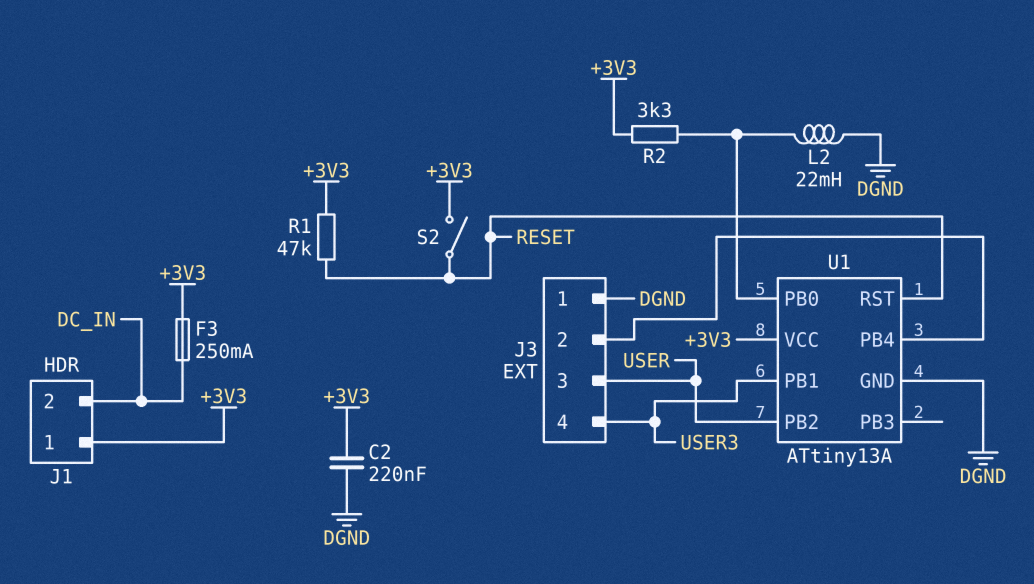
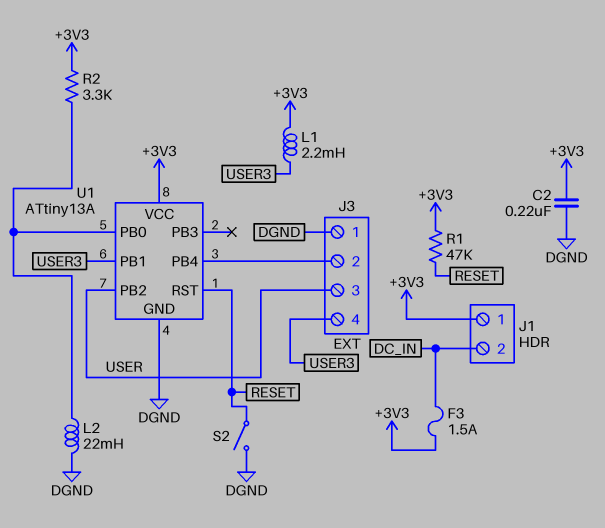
F3: 250mA (+3V3, DC_IN) -> 1.5A (+3V3, DC_IN)
L1: none -> 2.2mH (+3V3, USER3)
S2: switch (+3V3, RESET) -> switch (DGND, RESET)

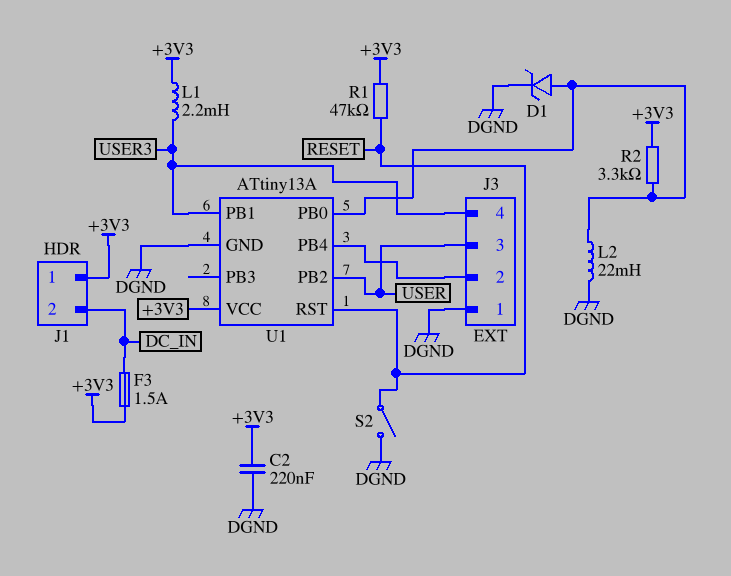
D1: none -> zener (A U1/PB0, K DGND)

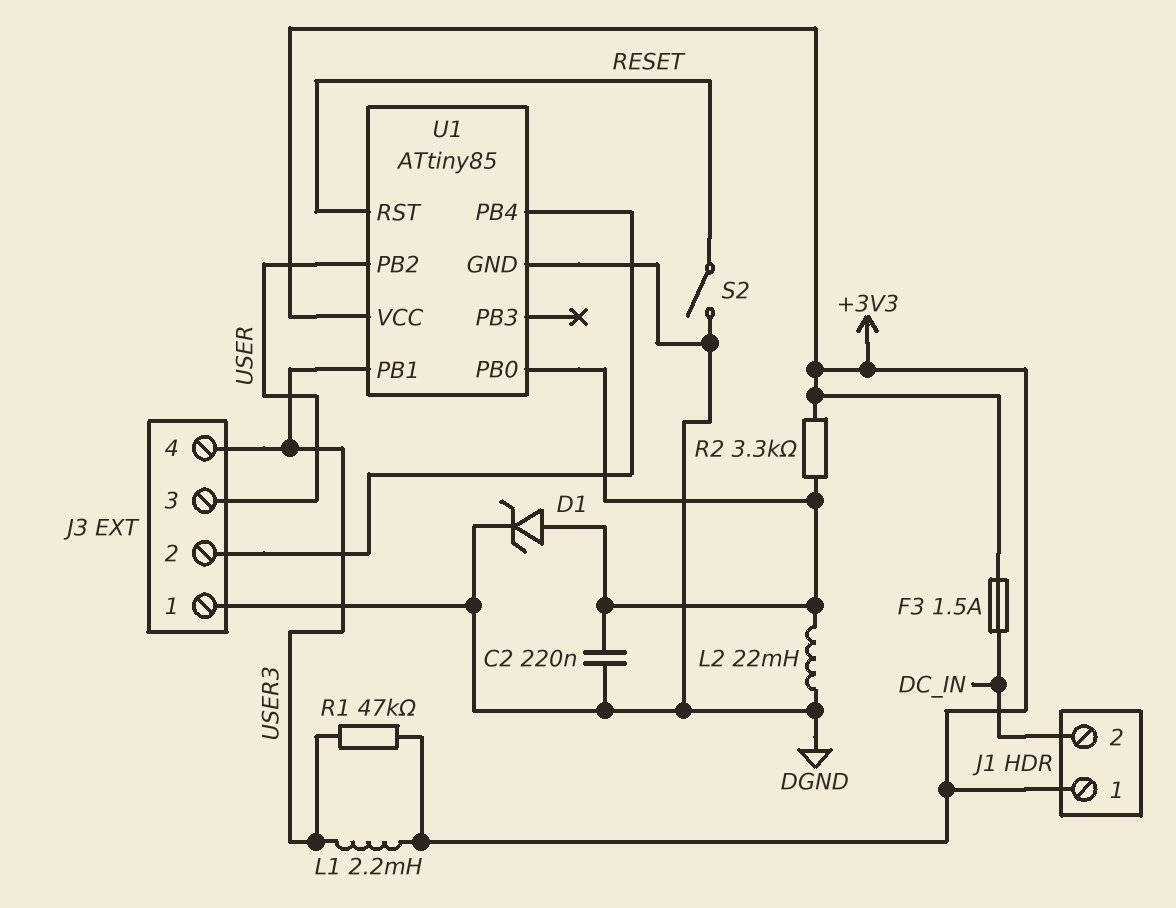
C2: 220nF (+3V3, DGND) -> 220nF (DGND, U1/PB0)
R1: 47k (+3V3, RESET) -> 47k (+3V3, USER3)
U1: ATtiny13A -> ATtiny85

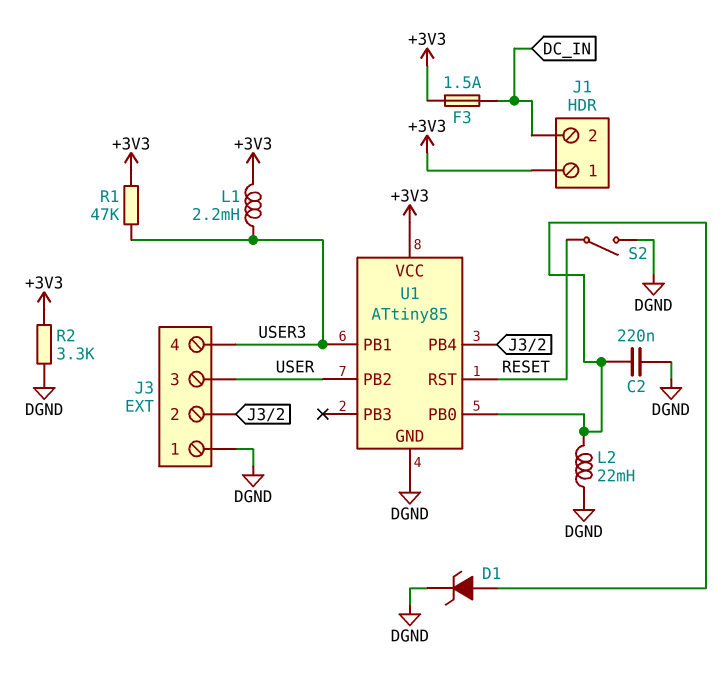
R2: 3.3k (+3V3, U1/PB0) -> 3.3k (+3V3, DGND)

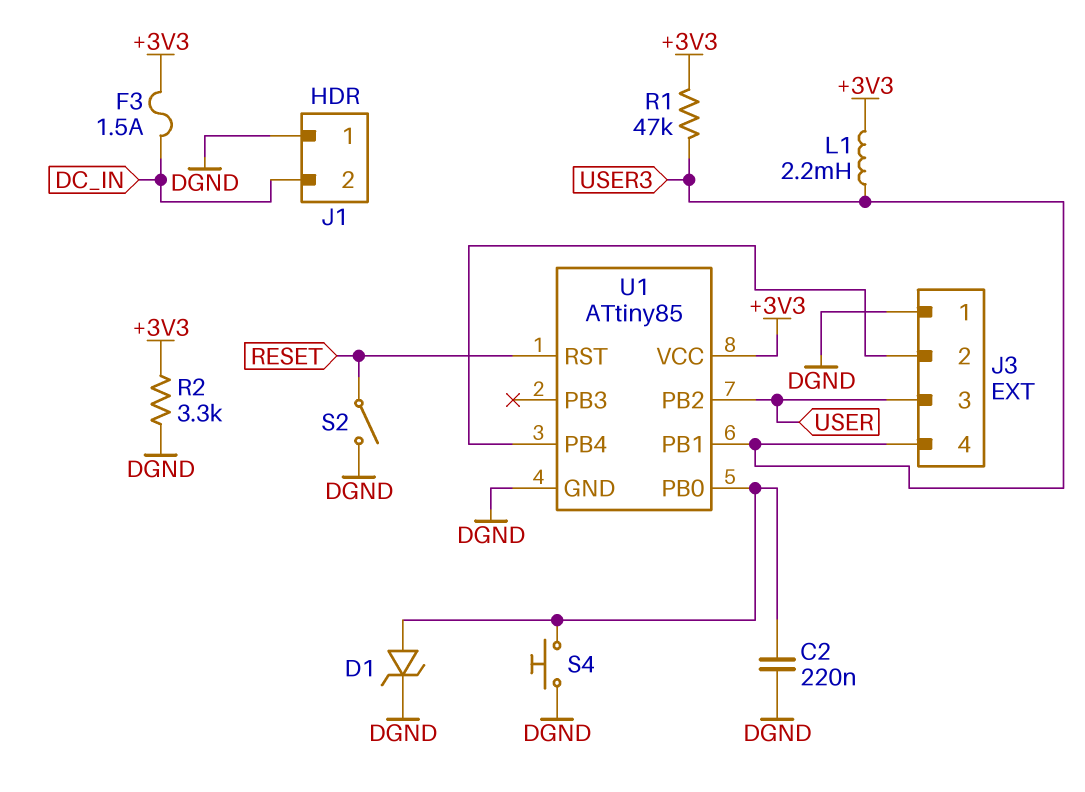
J1 pin 1: +3V3 -> DGND
L2: 22mH (DGND, U1/PB0) -> none
S4: none -> button (DGND, U1/PB0)

